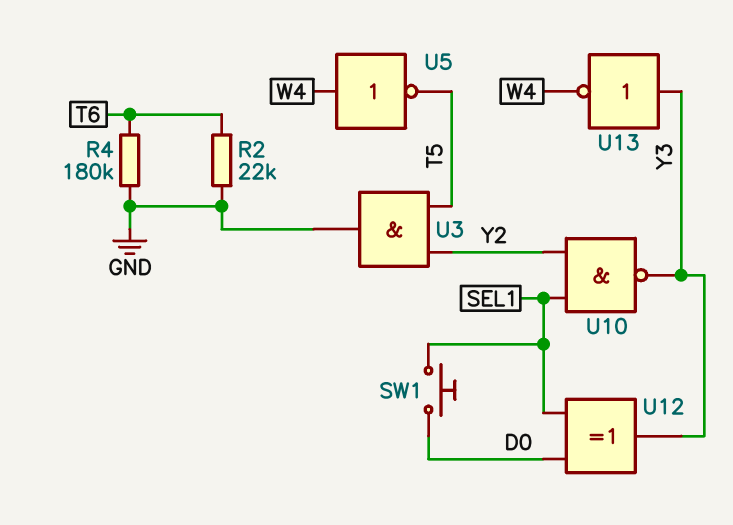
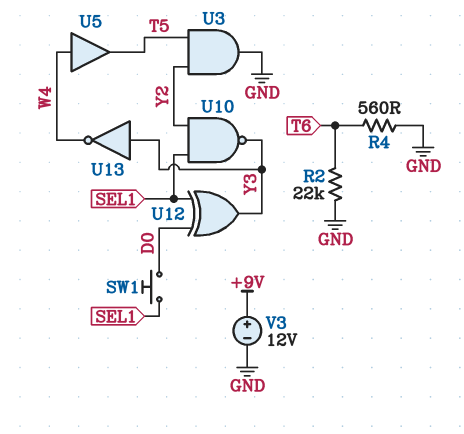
R4: 180k (GND, T6) -> 560 (GND, T6)
U5: NOT (in W4, out T5) -> buffer (in W4, out T5)
V3: none -> 12V (plus +9V, minus GND)

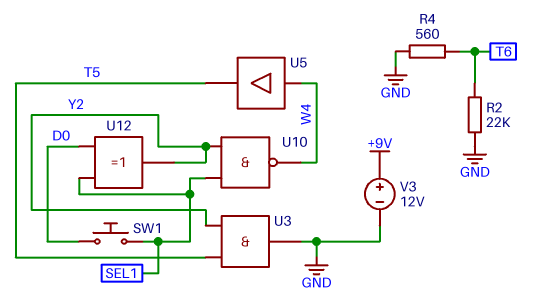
U10: NAND (in SEL1, in Y2, out Y3) -> NAND (in SEL1, in Y2, out W4)
U12: XOR (in D0, in SEL1, out Y3) -> XOR (in D0, in SEL1, out Y2)
U13: NOT (in Y3, out W4) -> none

